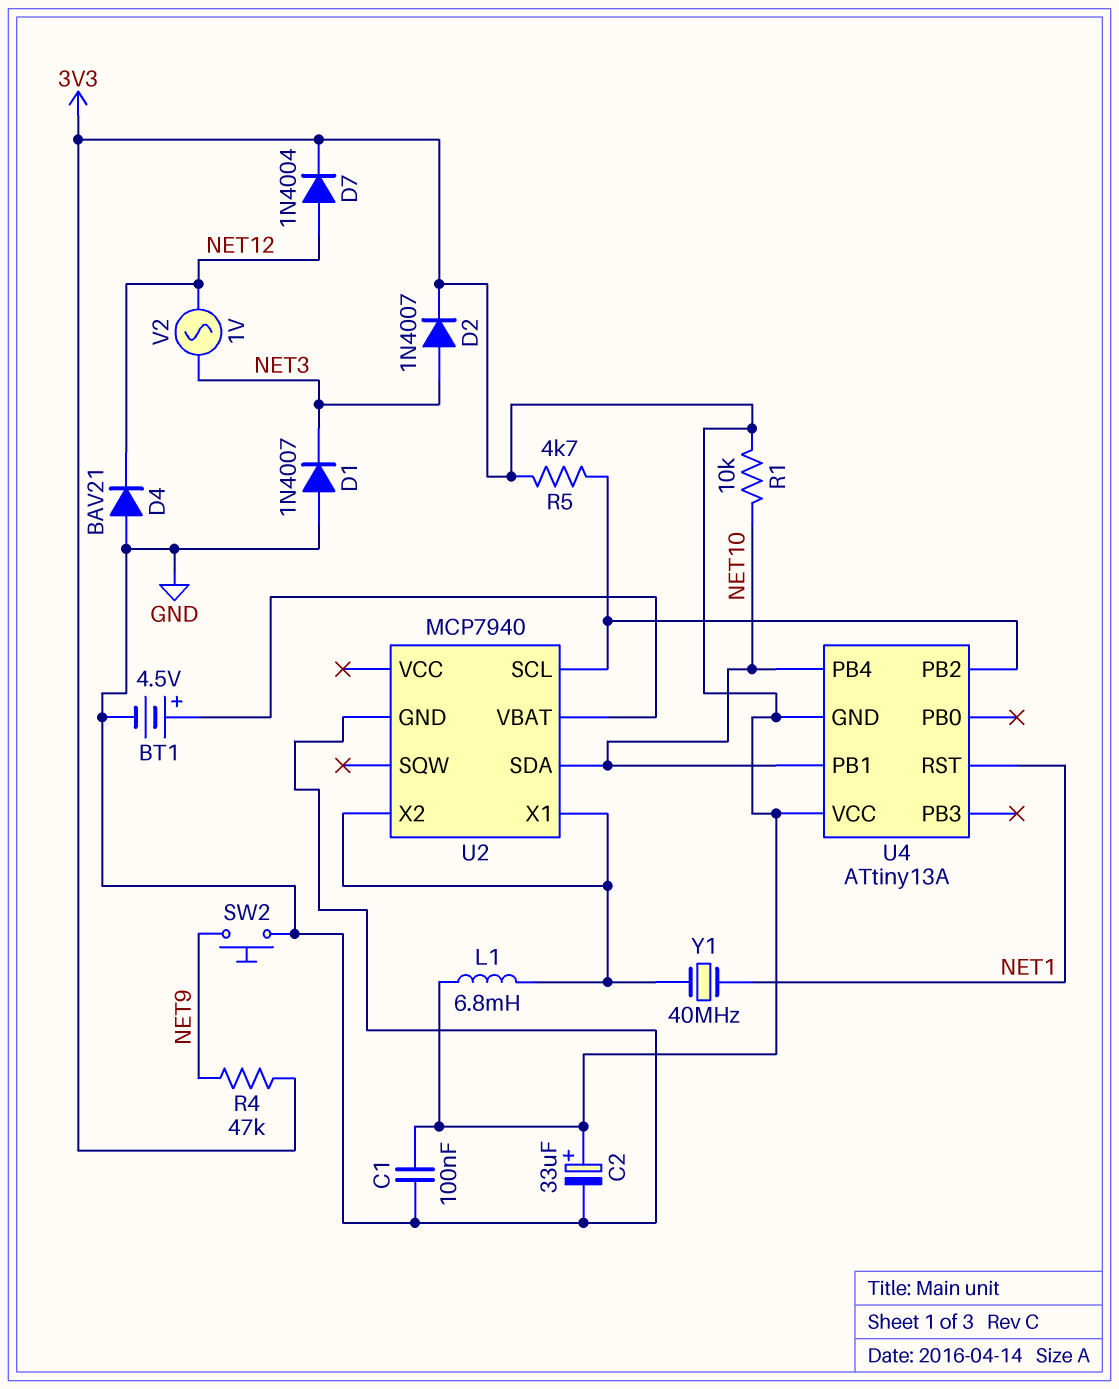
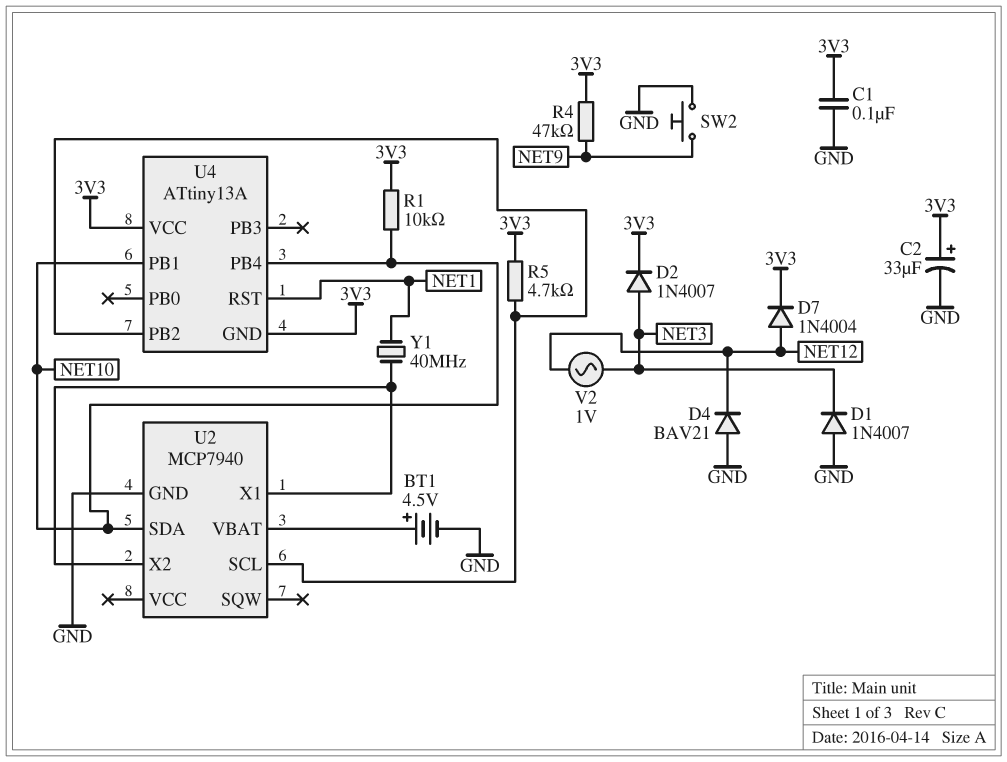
L1: 6.8mH (3V3, U2/X1) -> none

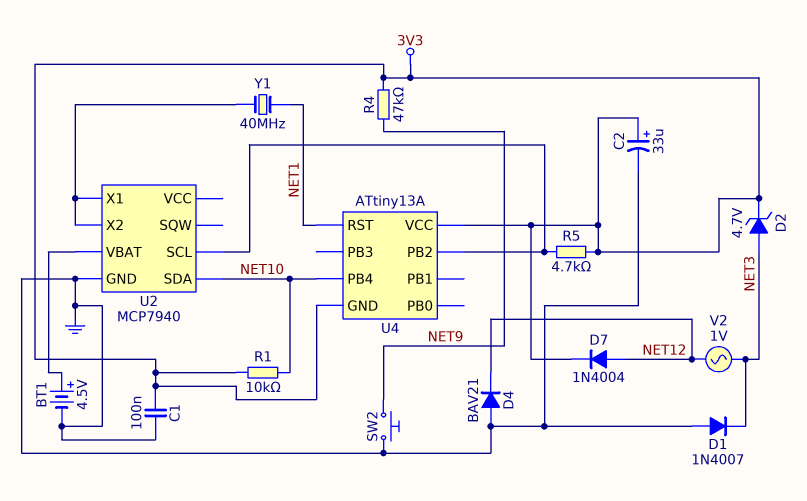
D2: diode 1N4007 (A NET3, K 3V3) -> zener 4.7V (A NET3, K 3V3)
U4 pin PB1: NET10 -> none

